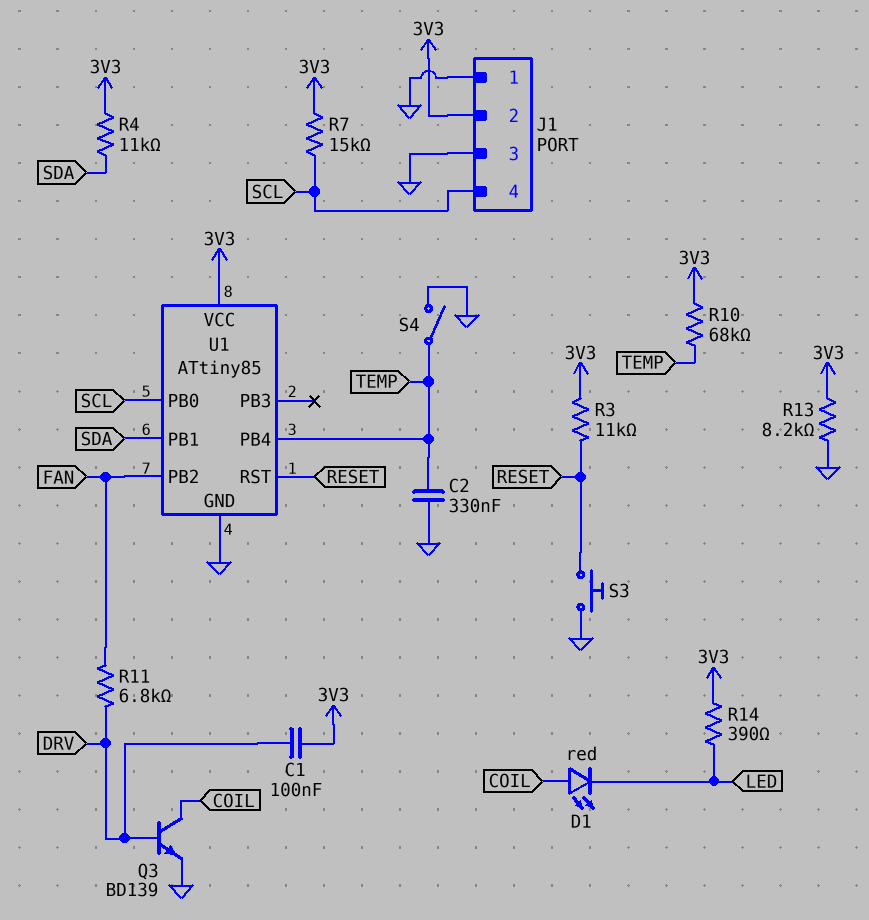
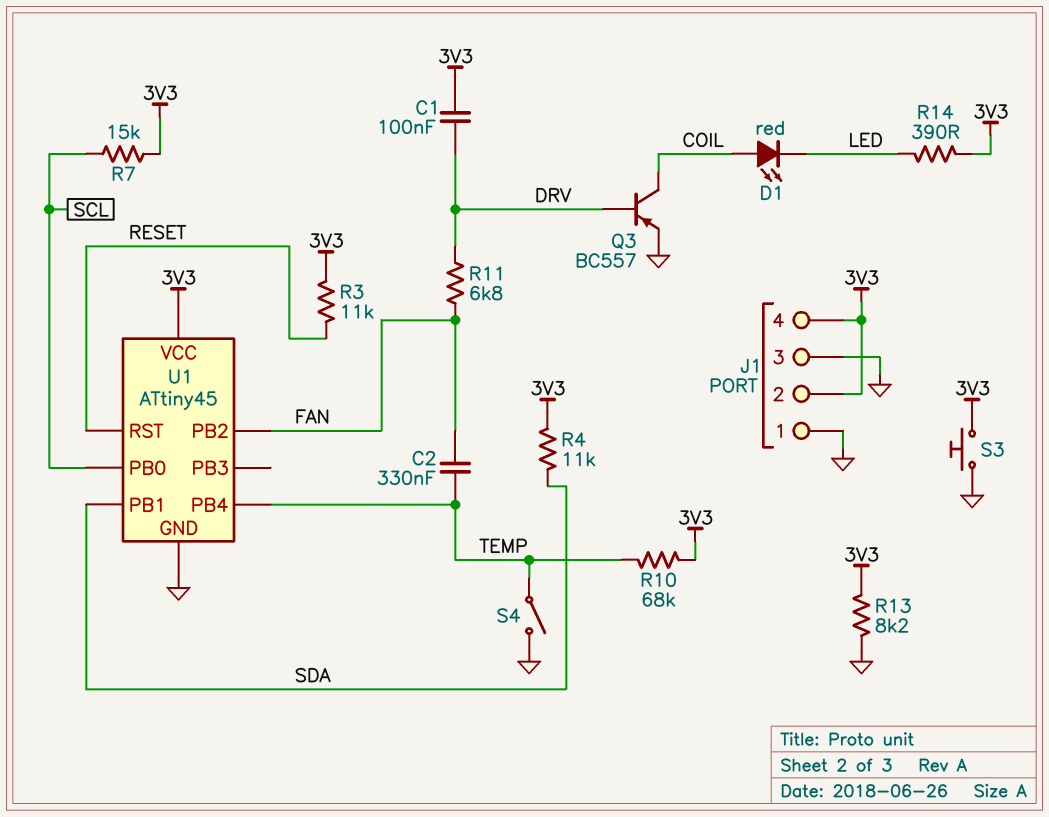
C2: 330nF (GND, TEMP) -> 330nF (FAN, TEMP)
J1 pin 4: SCL -> 3V3
Q3: NPN BD139 (B DRV, C COIL, E GND) -> PNP BC557 (B DRV, C COIL, E GND)
S3: button (GND, RESET) -> button (3V3, GND)
U1: ATtiny85 -> ATtiny45

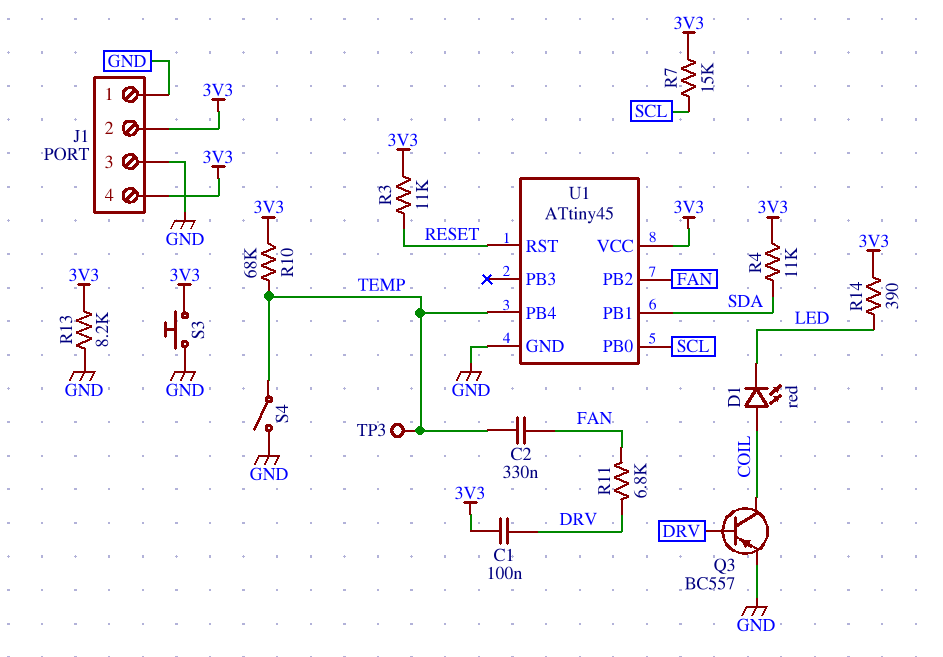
TP3: none -> test point (TEMP)

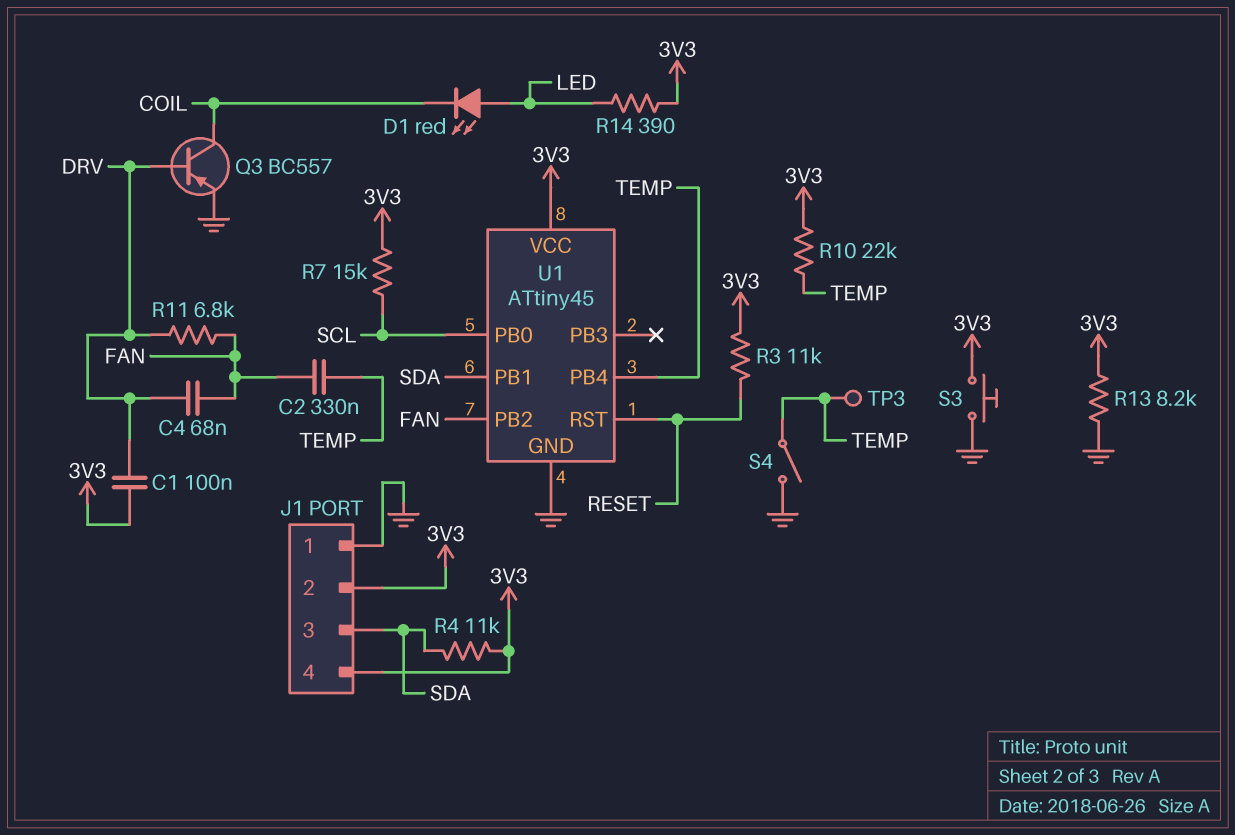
C4: none -> 68nF (DRV, FAN)
D1: LED red (A COIL, K LED) -> LED red (A LED, K COIL)
J1 pin 3: GND -> SDA
R10: 68k (3V3, TEMP) -> 22k (3V3, TEMP)

